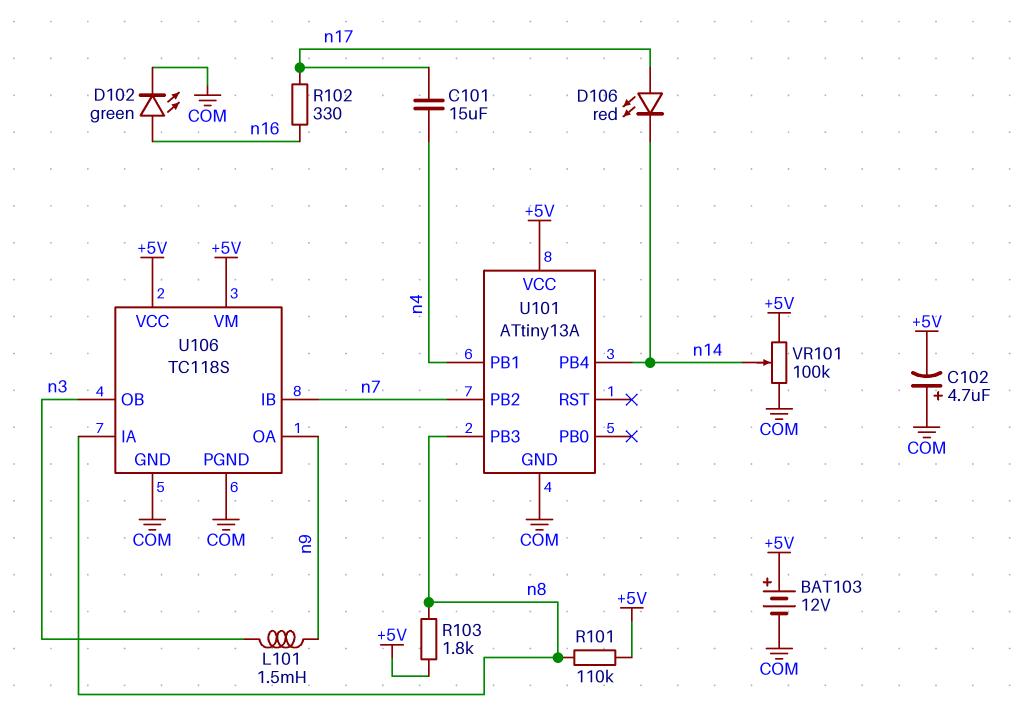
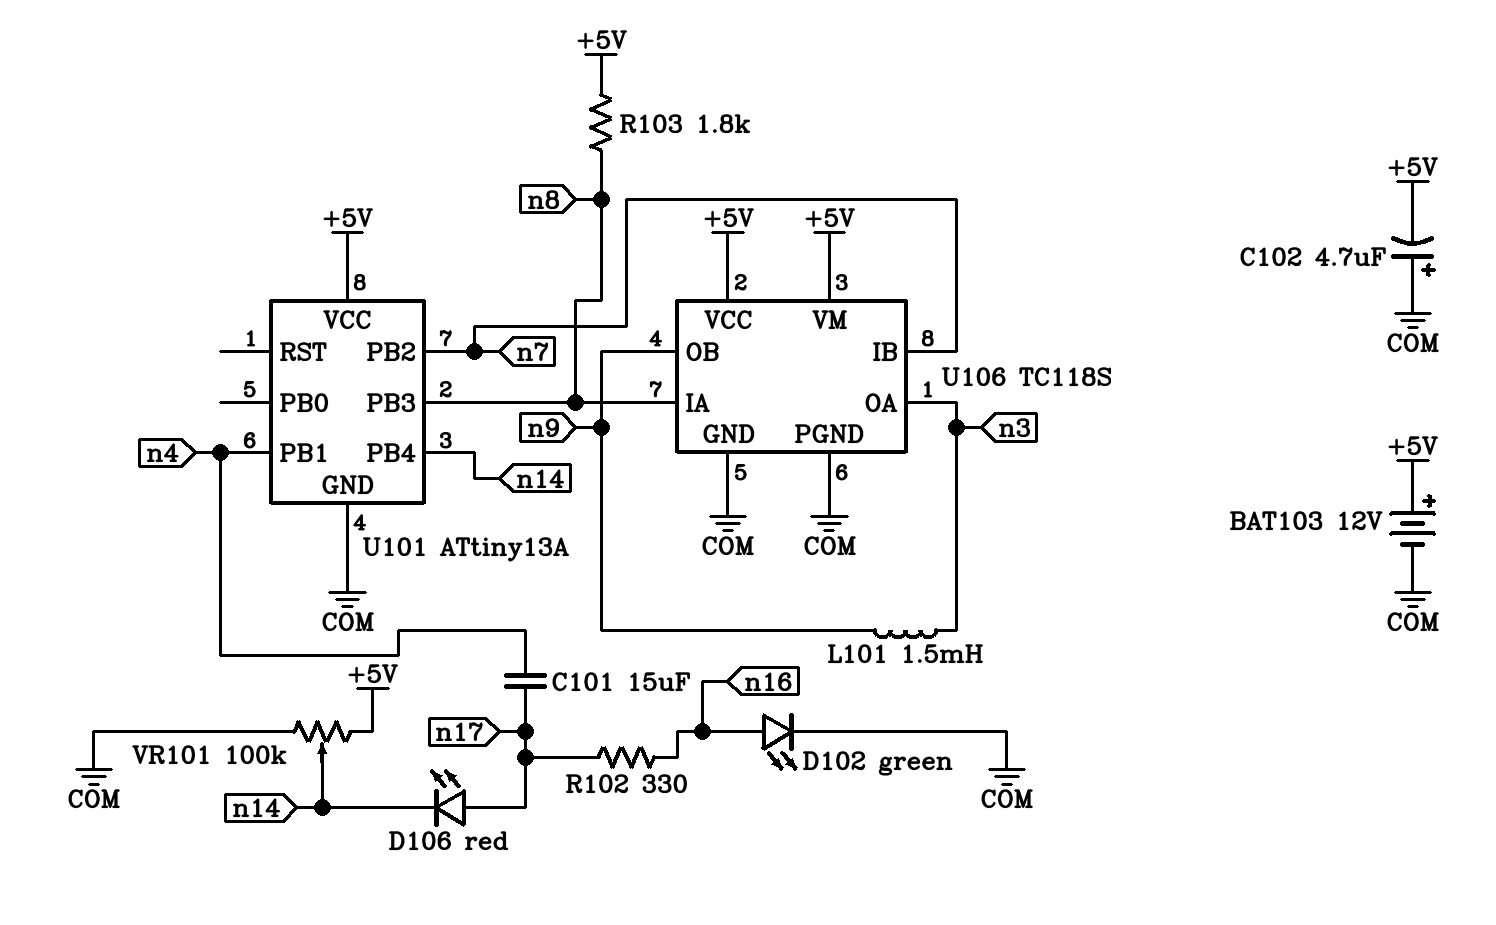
R101: 110k (+5V, n8) -> none
U106 pin OA: n9 -> n3
U106 pin OB: n3 -> n9

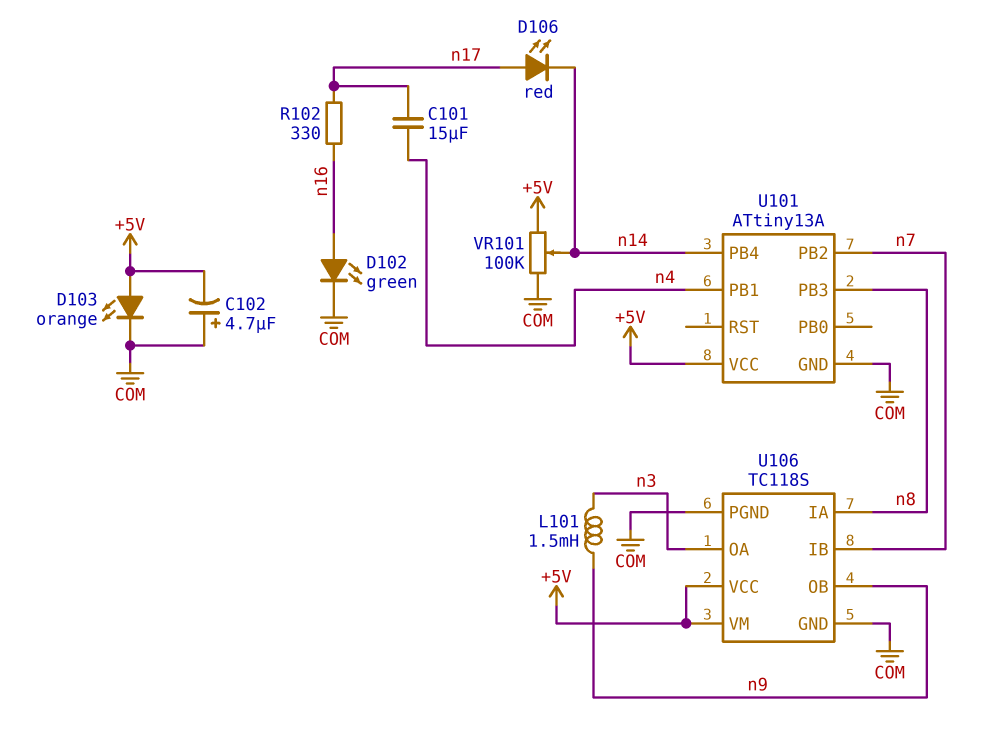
BAT103: 12V (plus +5V, minus COM) -> none
D103: none -> LED orange (A +5V, K COM)
R103: 1.8k (+5V, n8) -> none

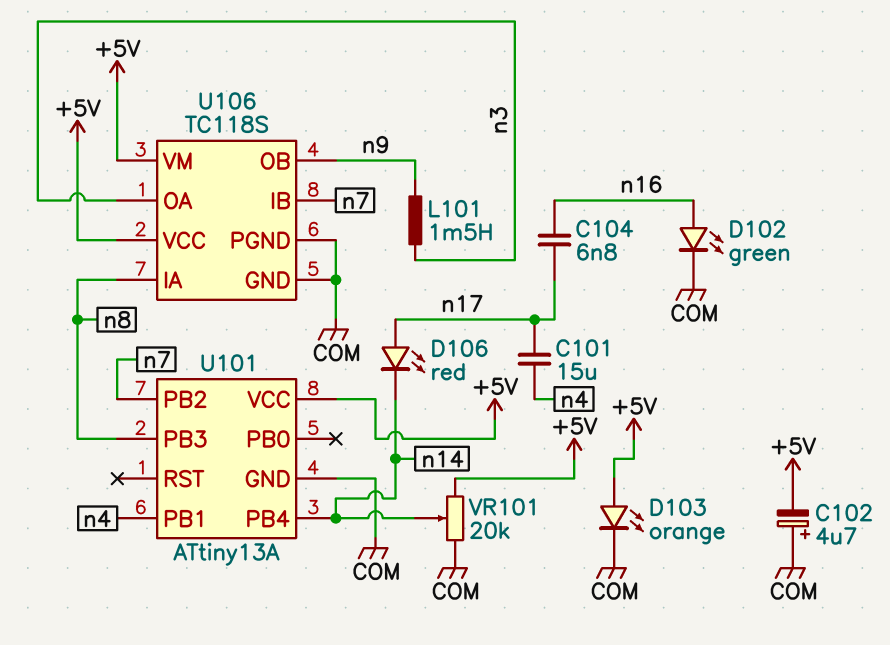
C104: none -> 6.8nF (n16, n17)
R102: 330 (n16, n17) -> none
VR101: 100k (+5V, COM, wiper n14) -> 20k (+5V, COM, wiper n14)

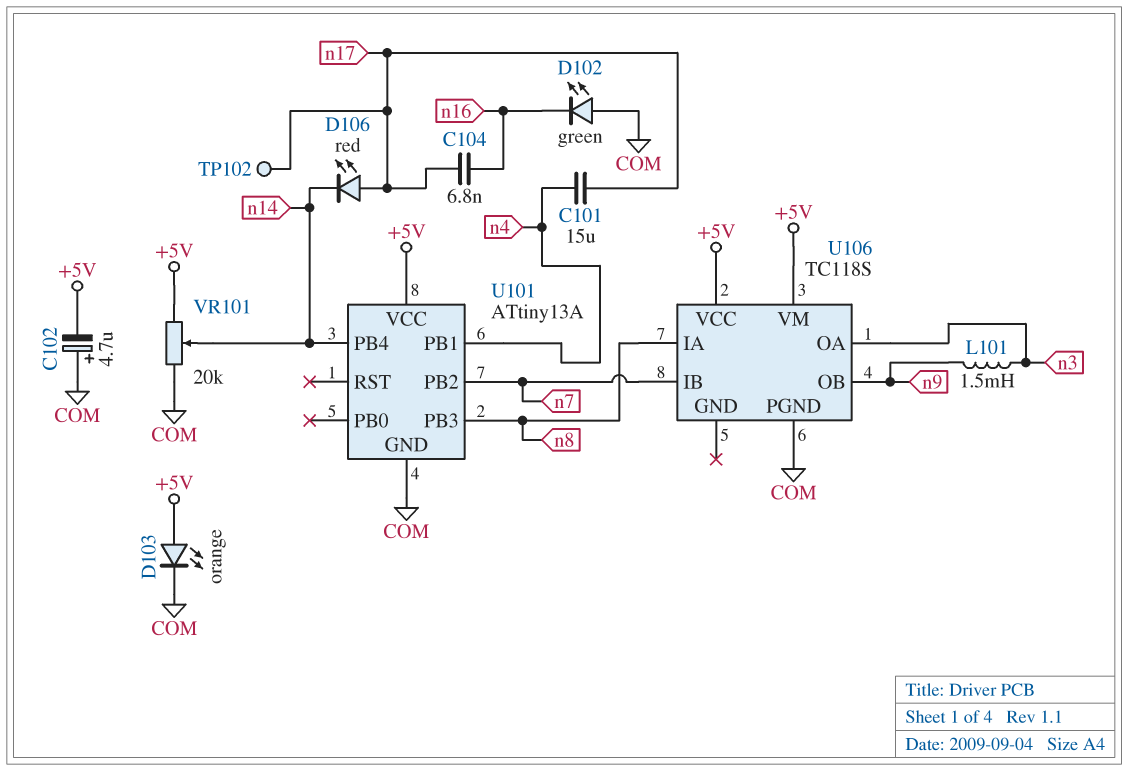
D102: LED green (A n16, K COM) -> LED green (A COM, K n16)
TP102: none -> test point (n17)
U106 pin GND: COM -> none

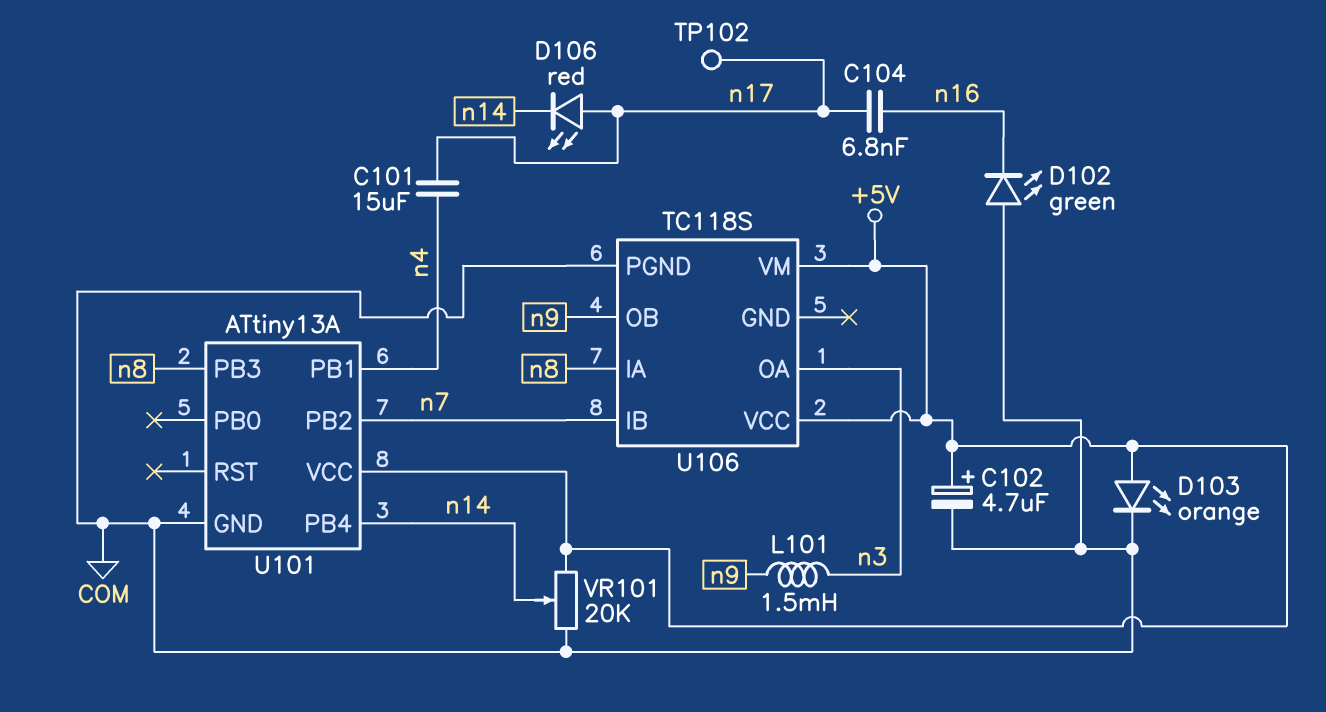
C102: 4.7uF (plus COM, minus +5V) -> 4.7uF (plus +5V, minus COM)

